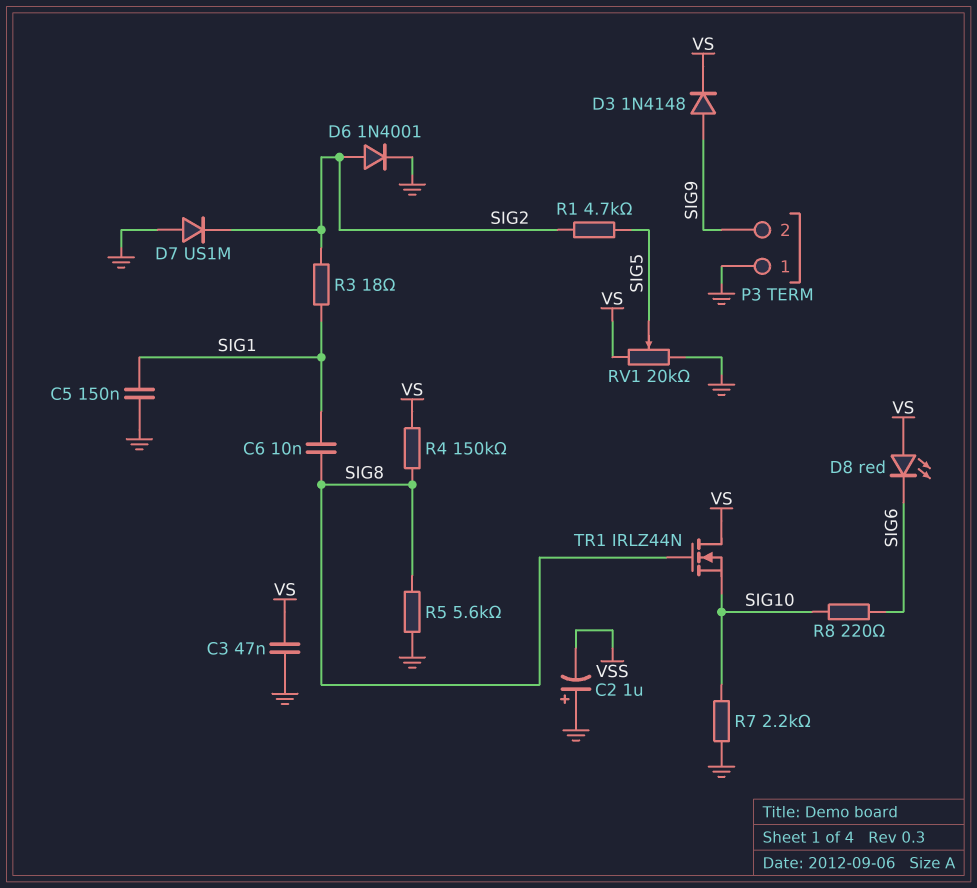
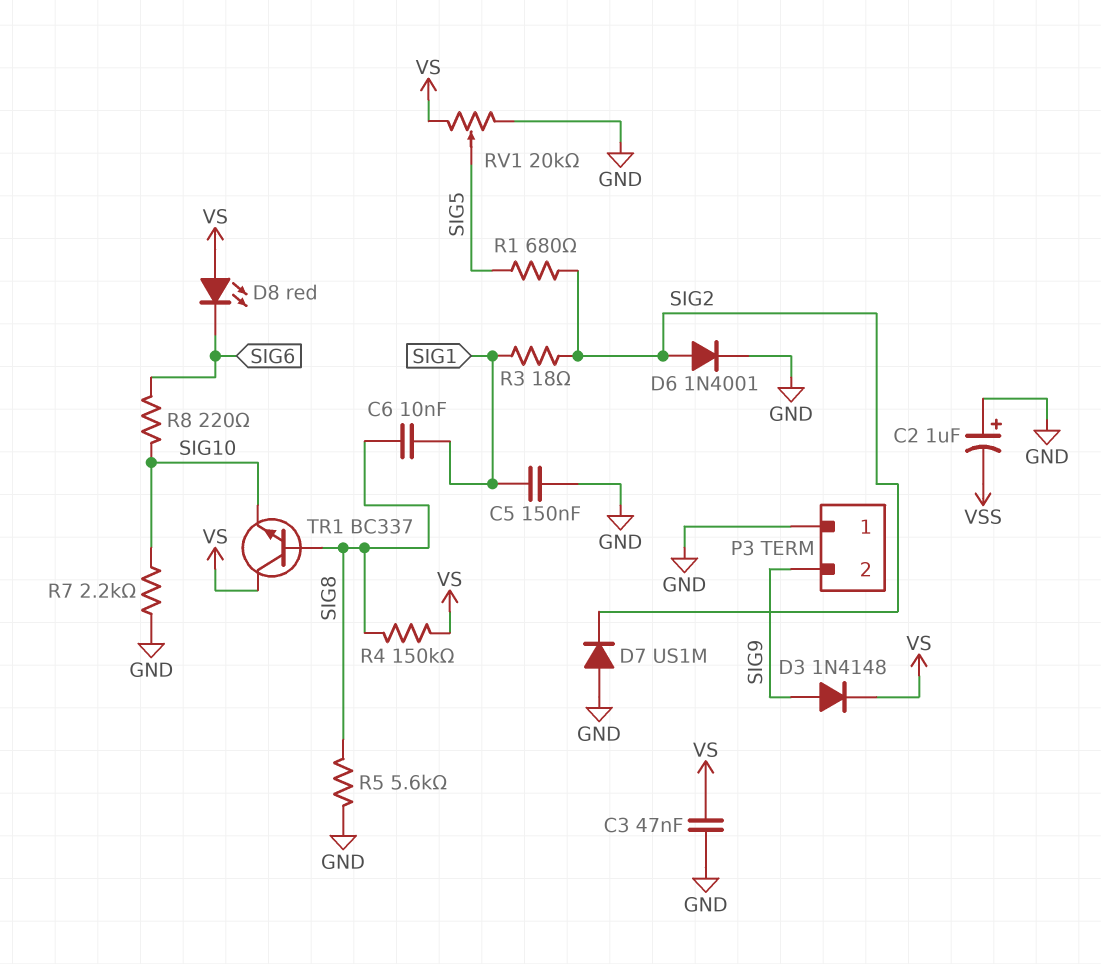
R1: 4.7k (SIG2, SIG5) -> 680 (SIG2, SIG5)
TR1: NMOS IRLZ44N (G SIG8, D VS, S SIG10) -> NPN BC337 (B SIG8, C VS, E SIG10)

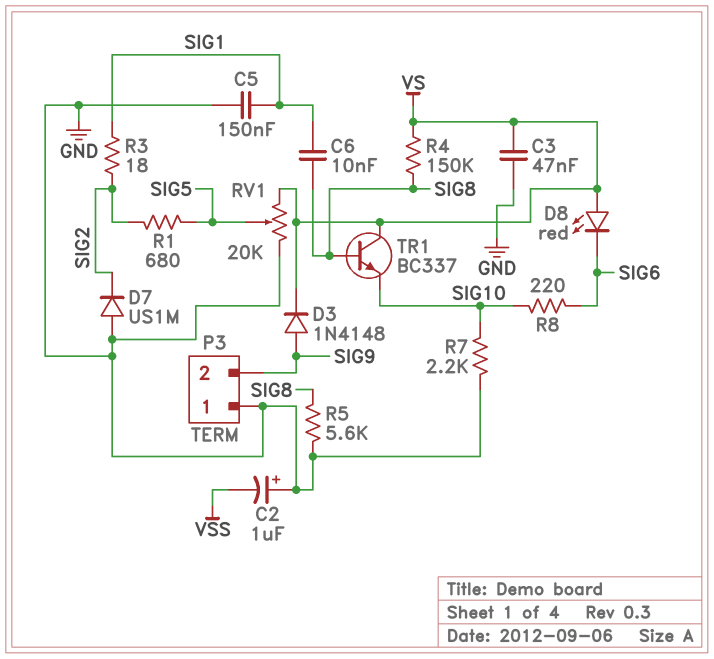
D6: diode 1N4001 (A SIG2, K GND) -> none

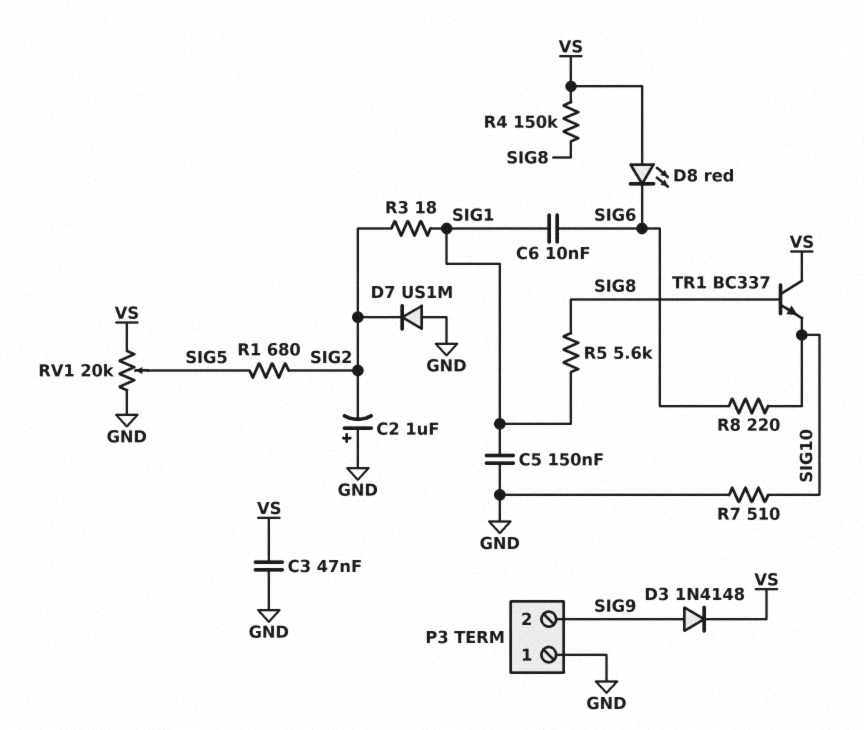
C2: 1uF (plus GND, minus VSS) -> 1uF (plus GND, minus SIG2)
C6: 10nF (SIG1, SIG8) -> 10nF (SIG1, SIG6)
R5: 5.6k (GND, SIG8) -> 5.6k (SIG1, SIG8)
R7: 2.2k (GND, SIG10) -> 510 (GND, SIG10)

